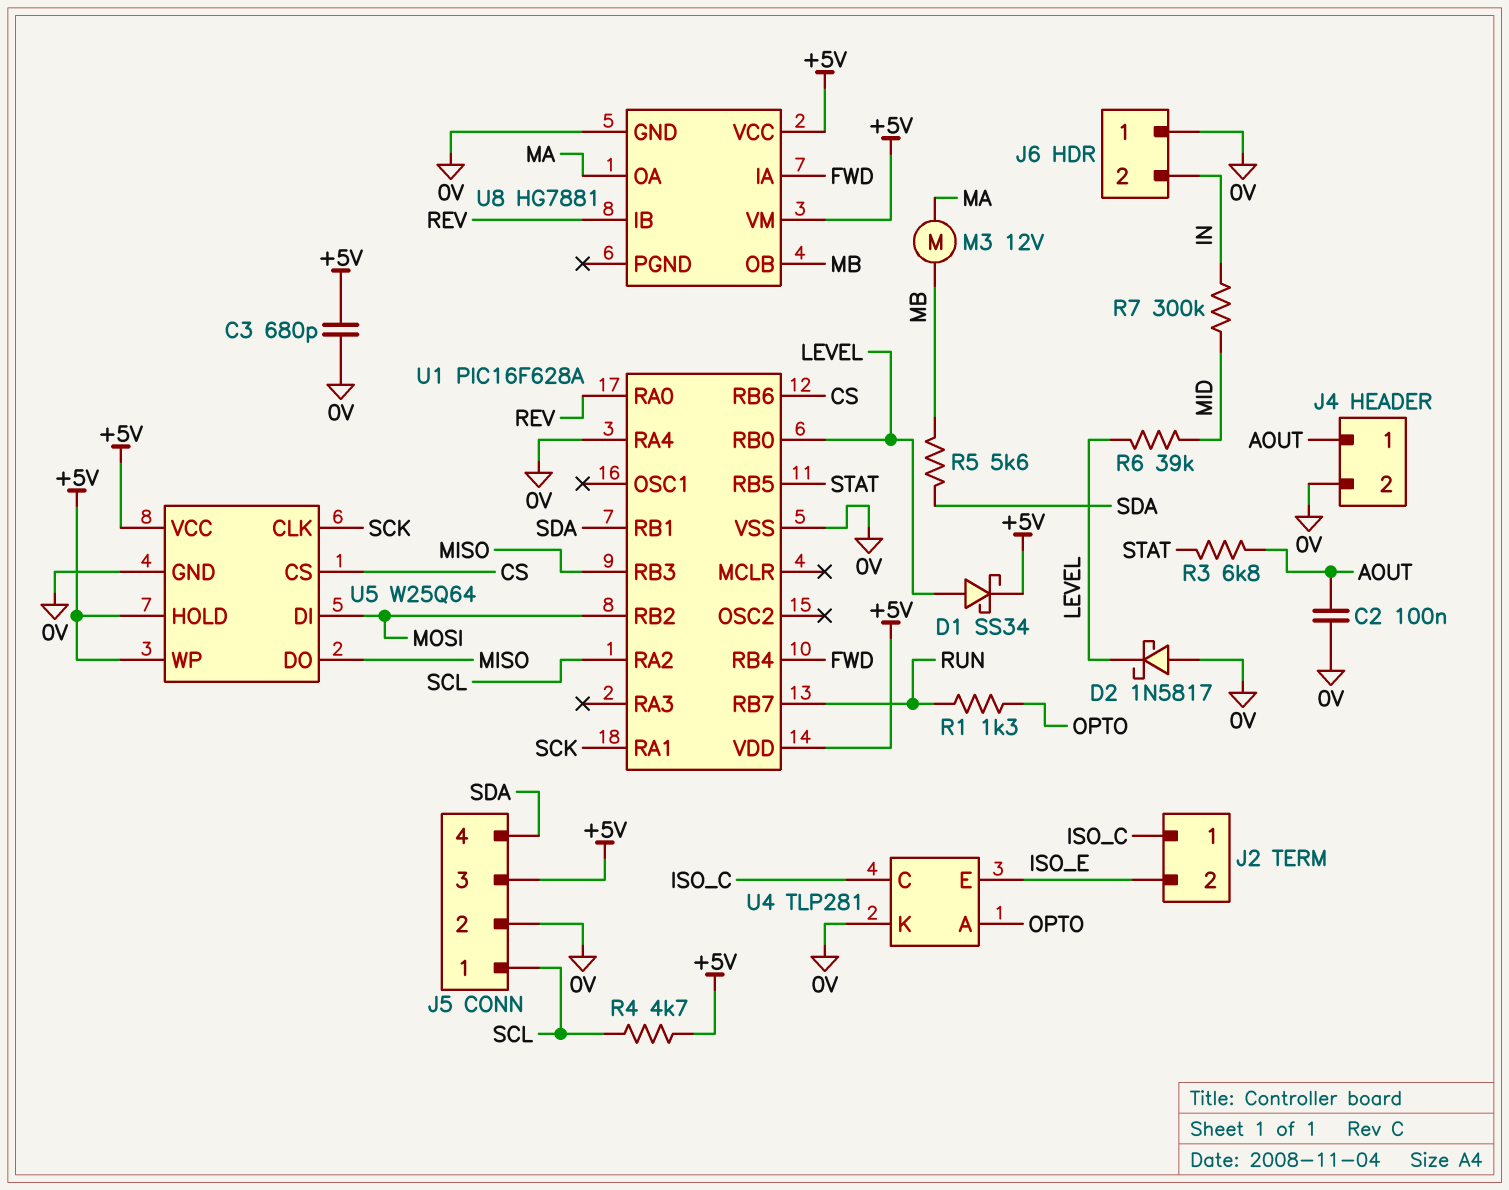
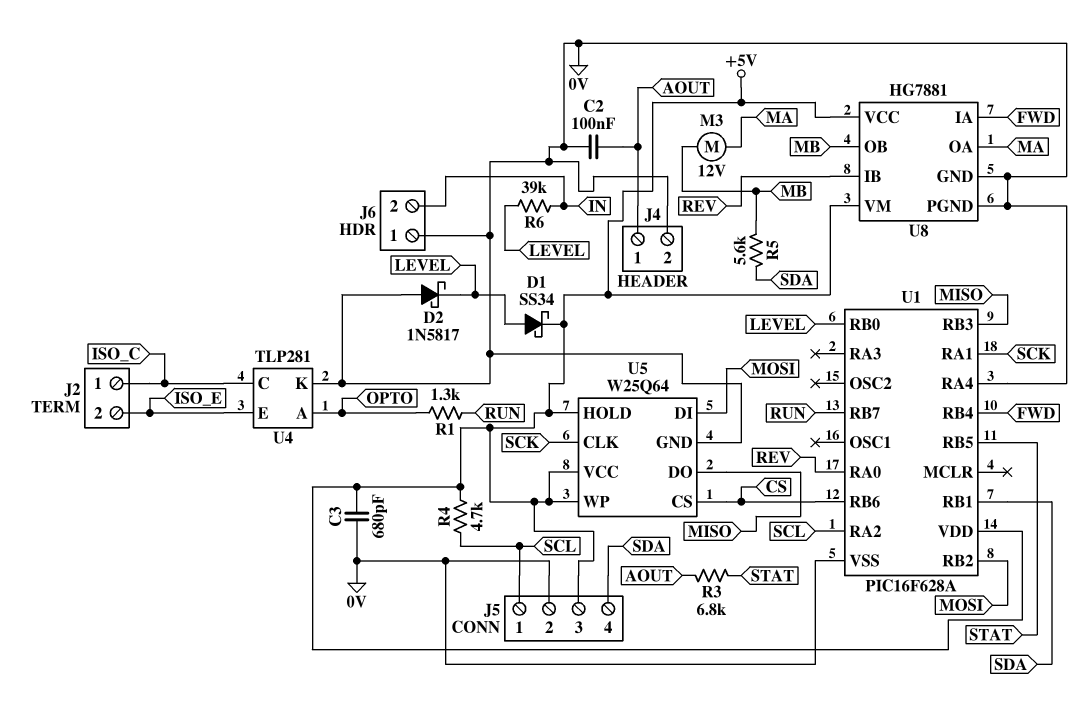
R6: 39k (LEVEL, MID) -> 39k (IN, LEVEL)
R7: 300k (IN, MID) -> none
U8 pin PGND: none -> 0V

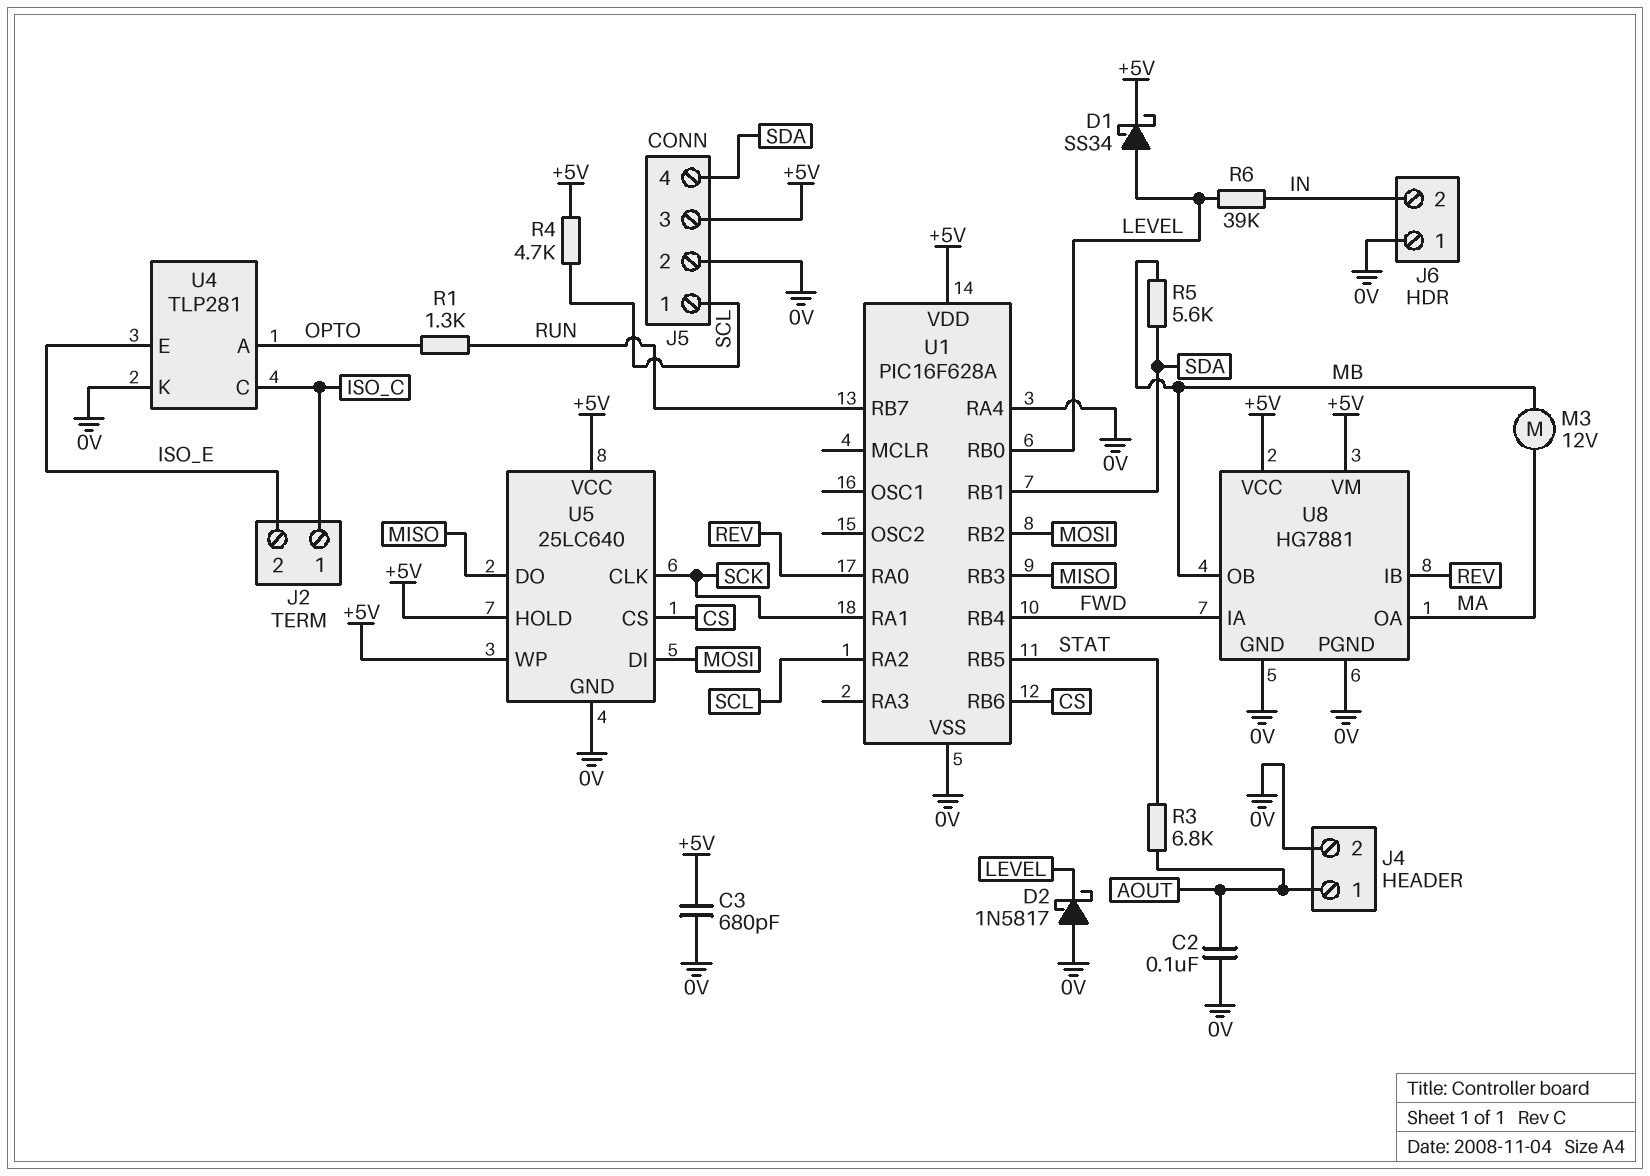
U5: W25Q64 -> 25LC640

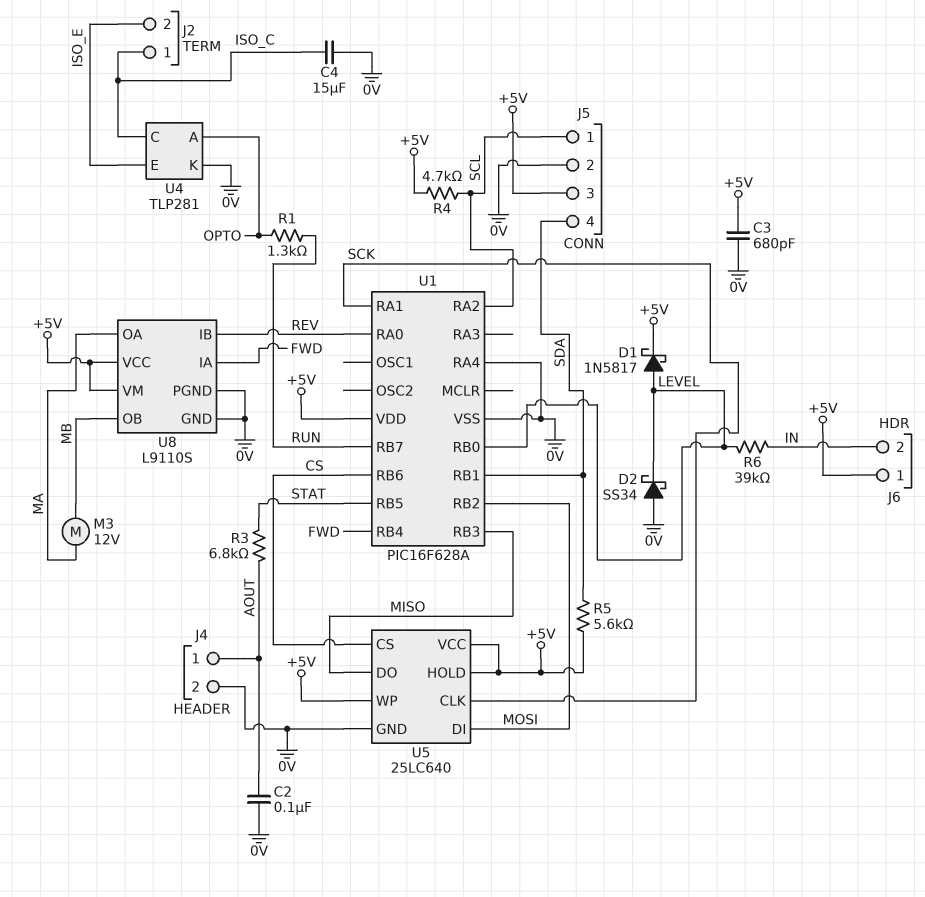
C4: none -> 15uF (0V, ISO_C)
D1: schottky SS34 (A LEVEL, K +5V) -> schottky 1N5817 (A LEVEL, K +5V)
D2: schottky 1N5817 (A 0V, K LEVEL) -> schottky SS34 (A 0V, K LEVEL)
J6 pin 1: 0V -> +5V
R5: 5.6k (MB, SDA) -> 5.6k (+5V, SDA)
U8: HG7881 -> L9110S

